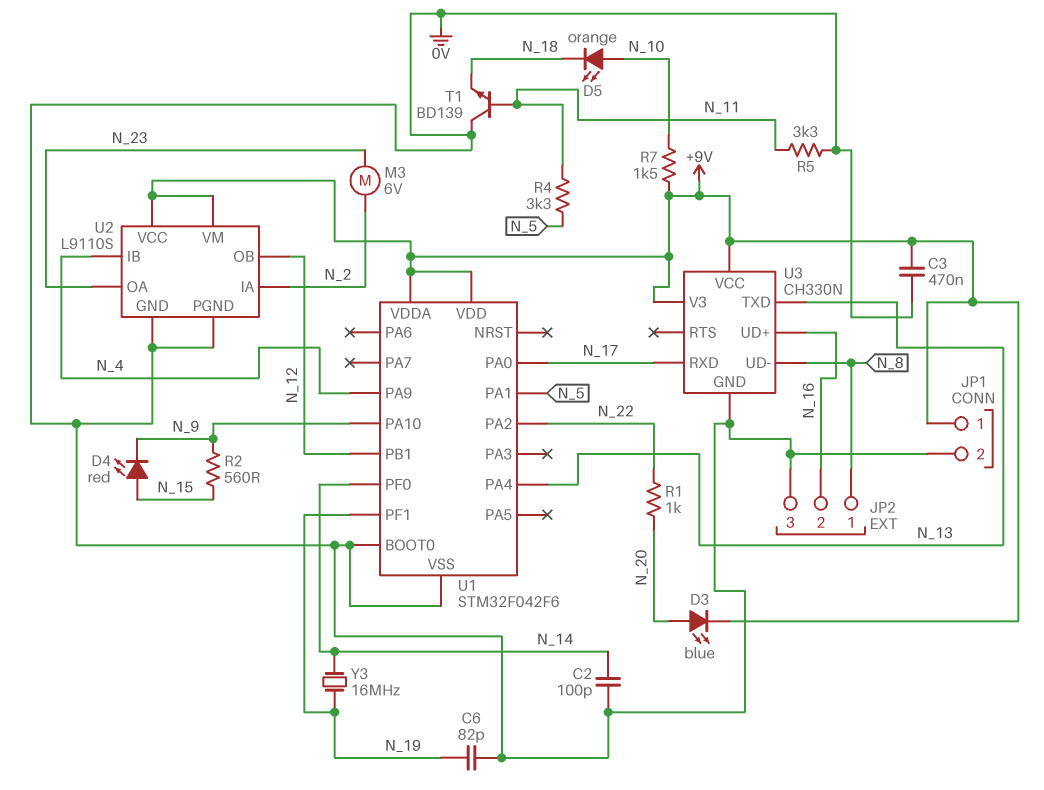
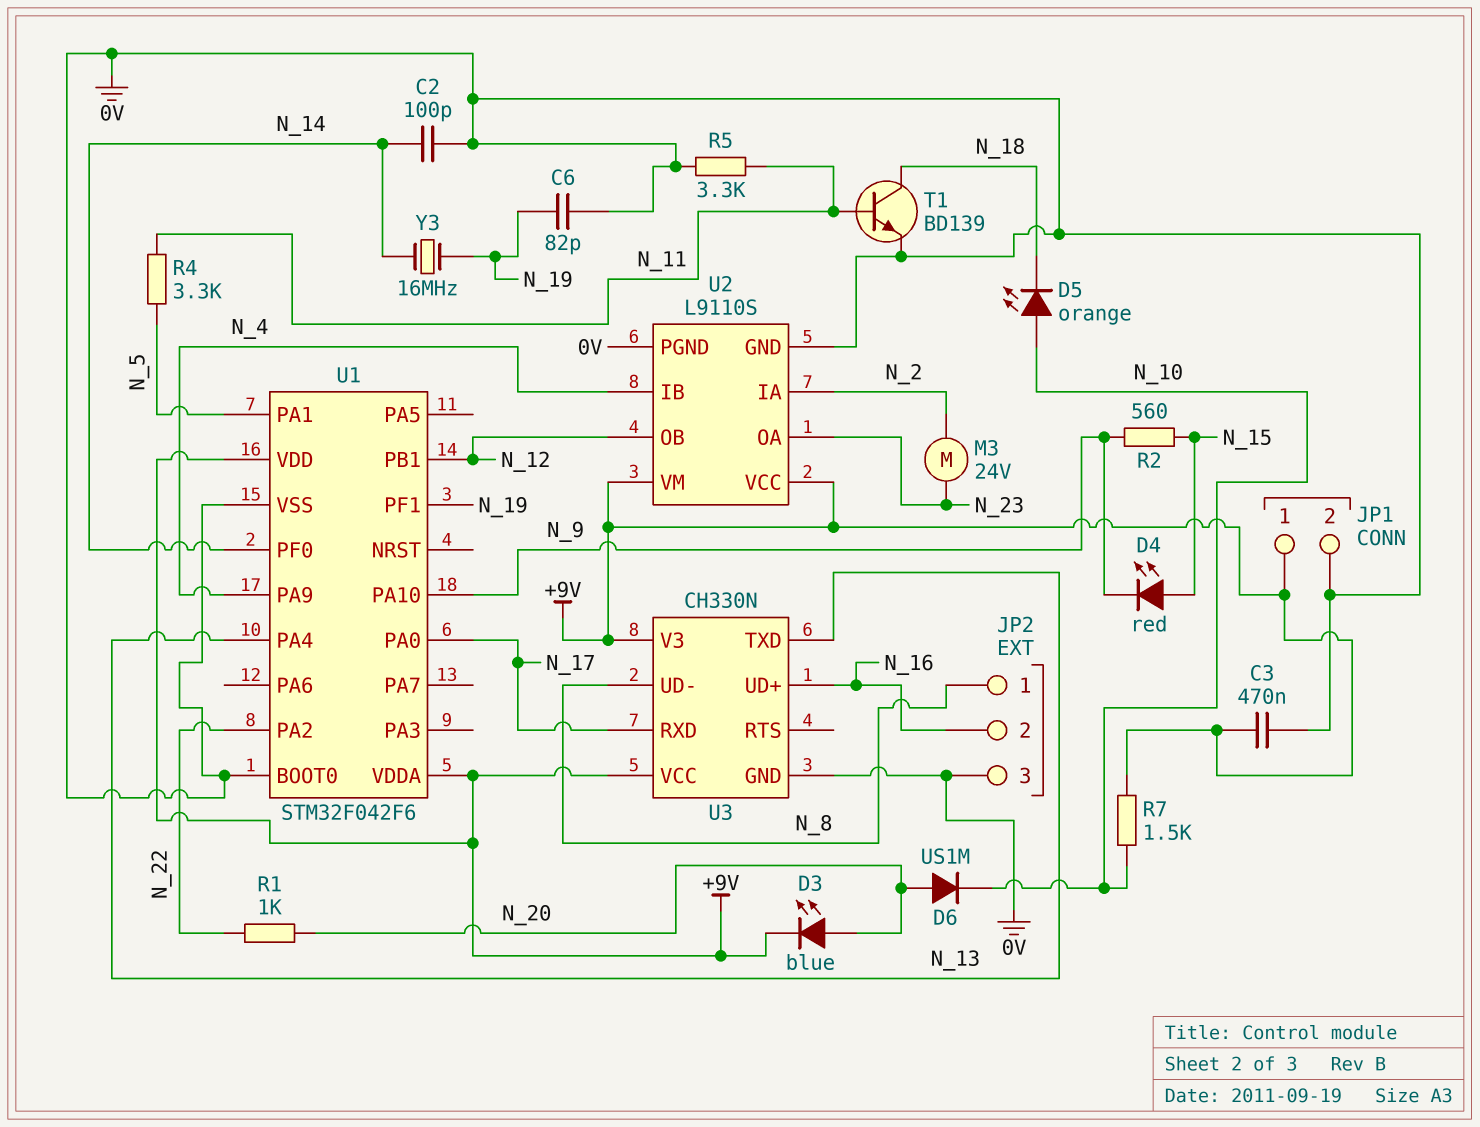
D6: none -> diode US1M (A N_20, K N_10)
M3: motor 6V (N_2, N_23) -> motor 24V (N_2, N_23)
T1: NPN BD139 (B N_11, C 0V, E N_18) -> NPN BD139 (B N_11, C N_18, E 0V)

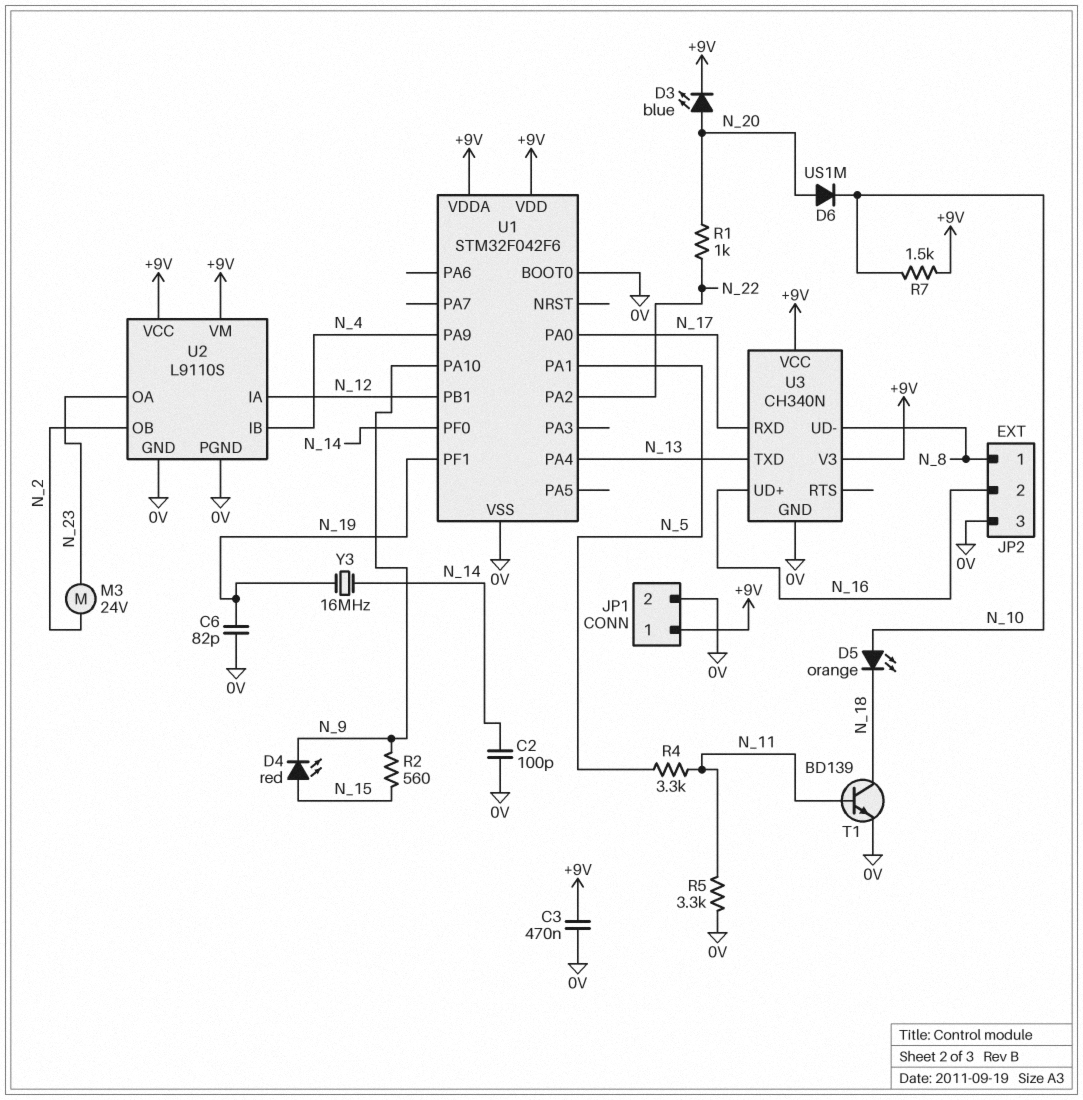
U2 pin IA: N_2 -> N_12
U2 pin OB: N_12 -> N_2
U3: CH330N -> CH340N

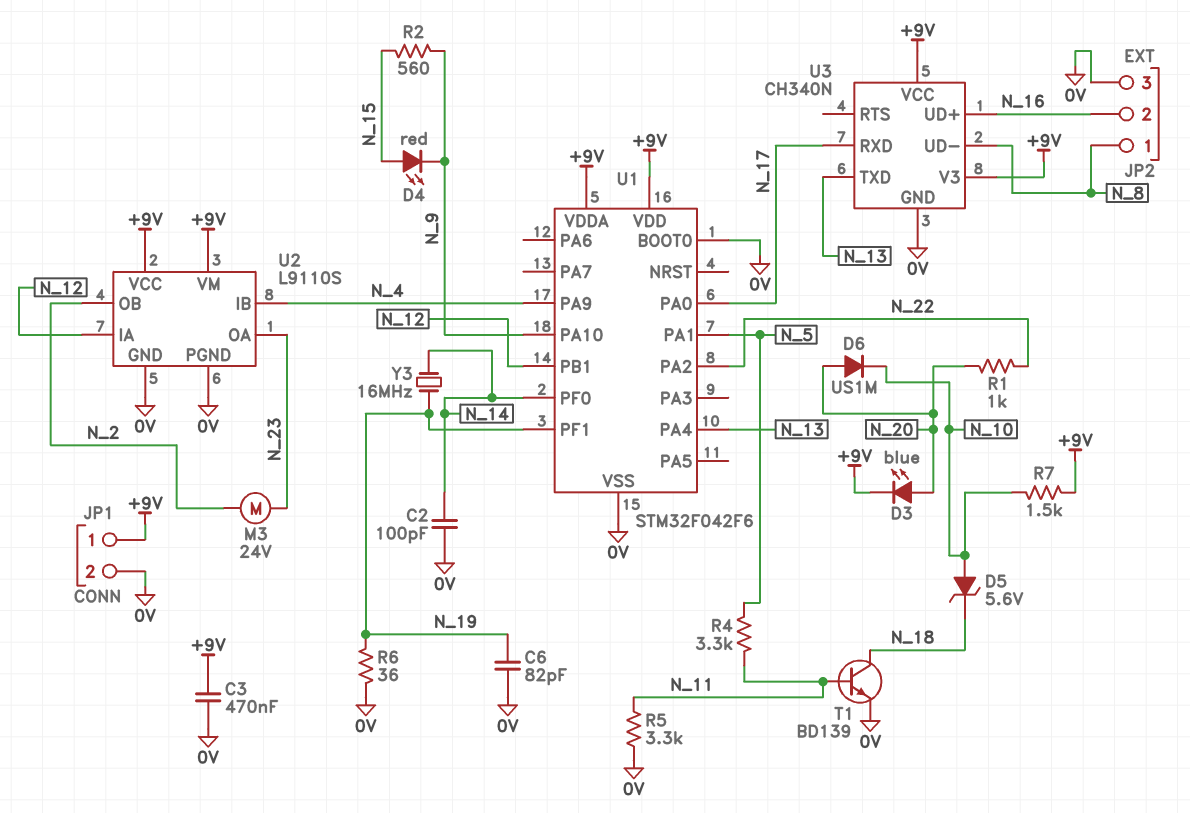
D5: LED orange (A N_10, K N_18) -> zener 5.6V (A N_10, K N_18)
R6: none -> 36 (0V, N_19)

